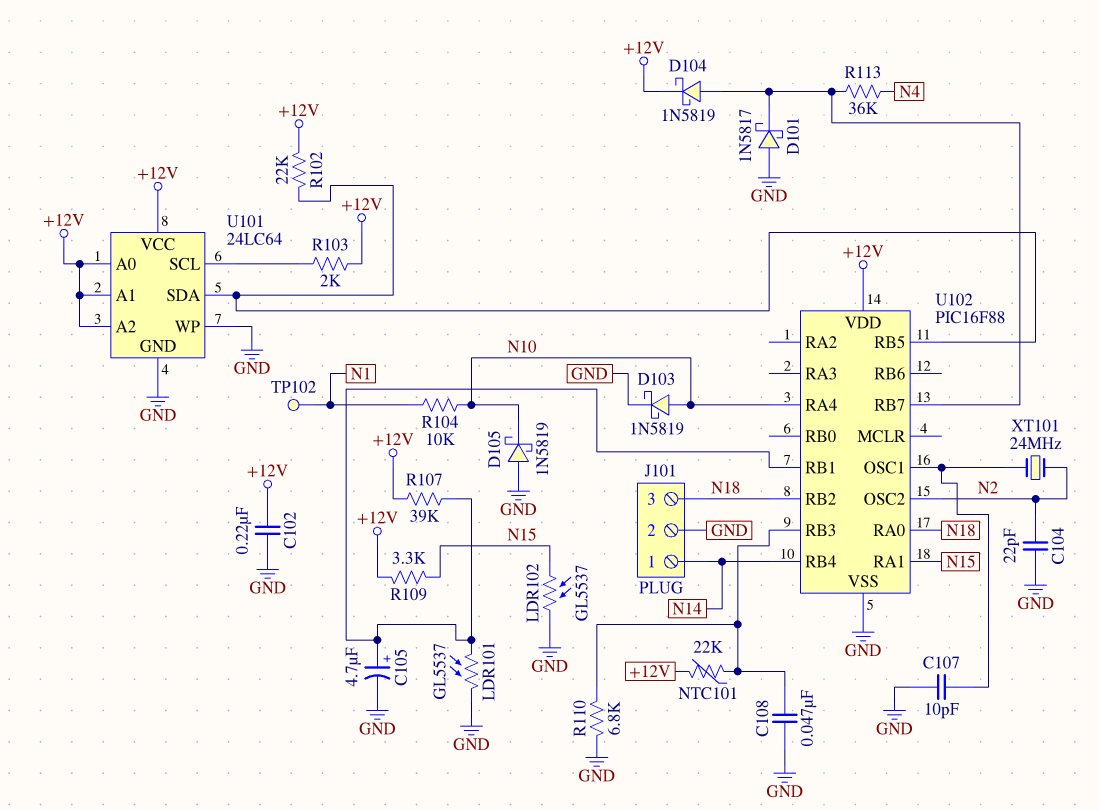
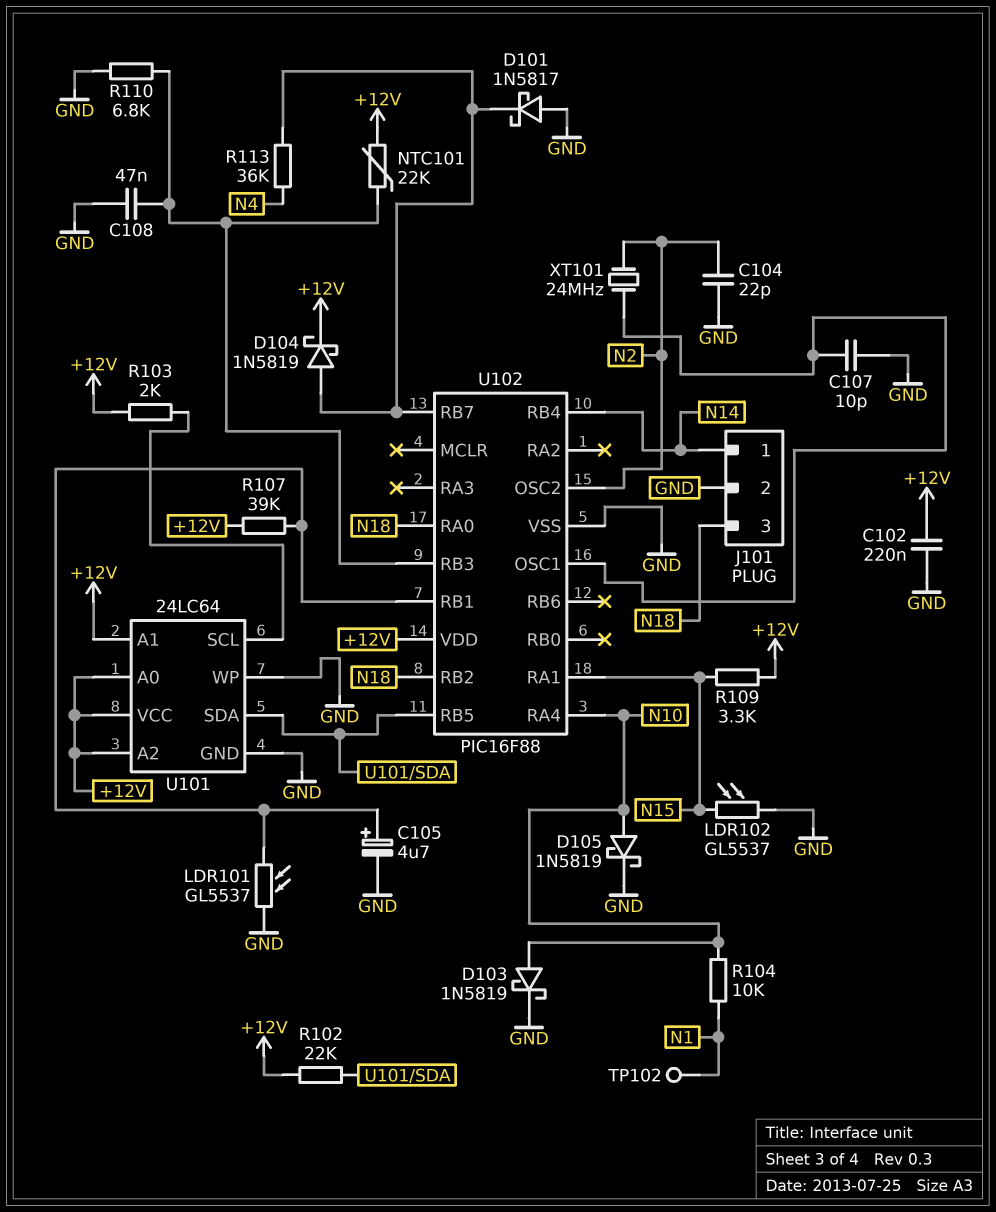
D105: schottky 1N5819 (A GND, K N10) -> schottky 1N5819 (A N10, K GND)

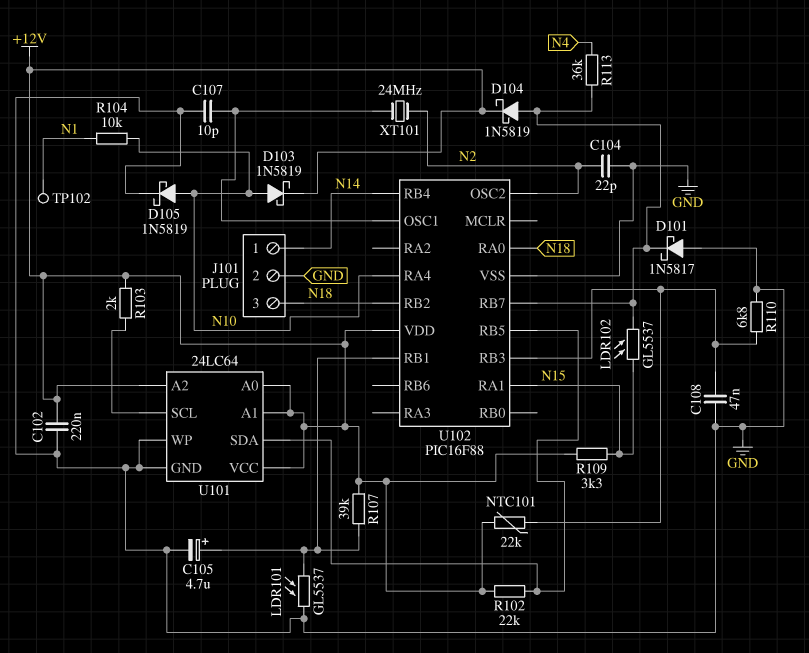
D103: schottky 1N5819 (A N10, K GND) -> schottky 1N5819 (A N10, K +12V)
LDR102: GL5537 (GND, N15) -> GL5537 (N15, U102/RB7)

